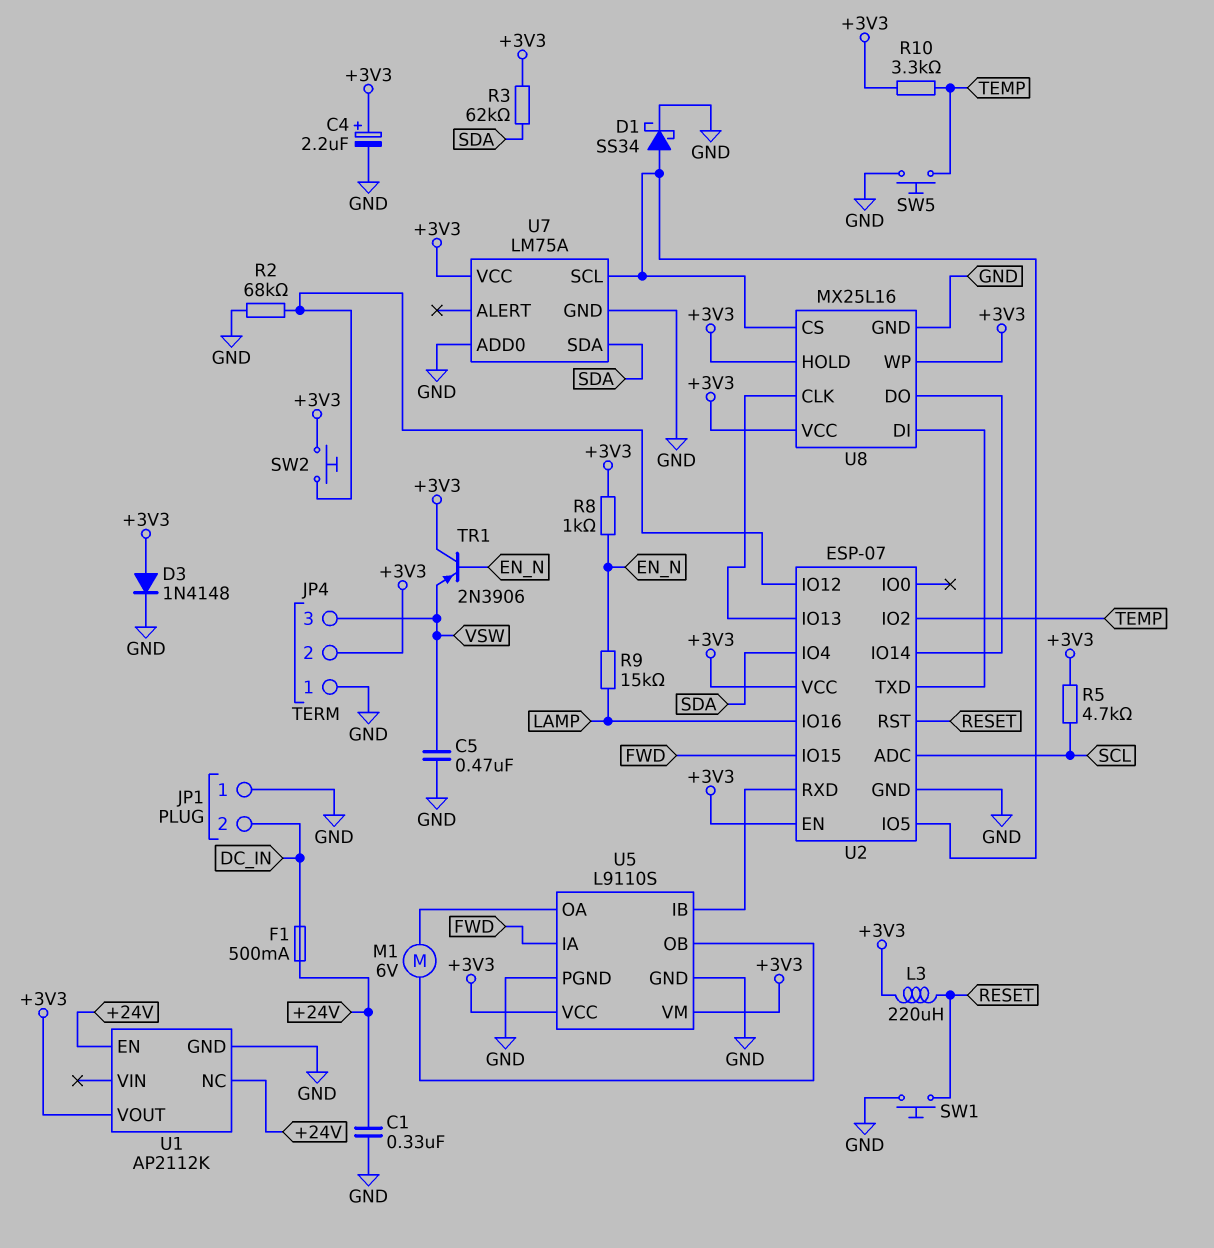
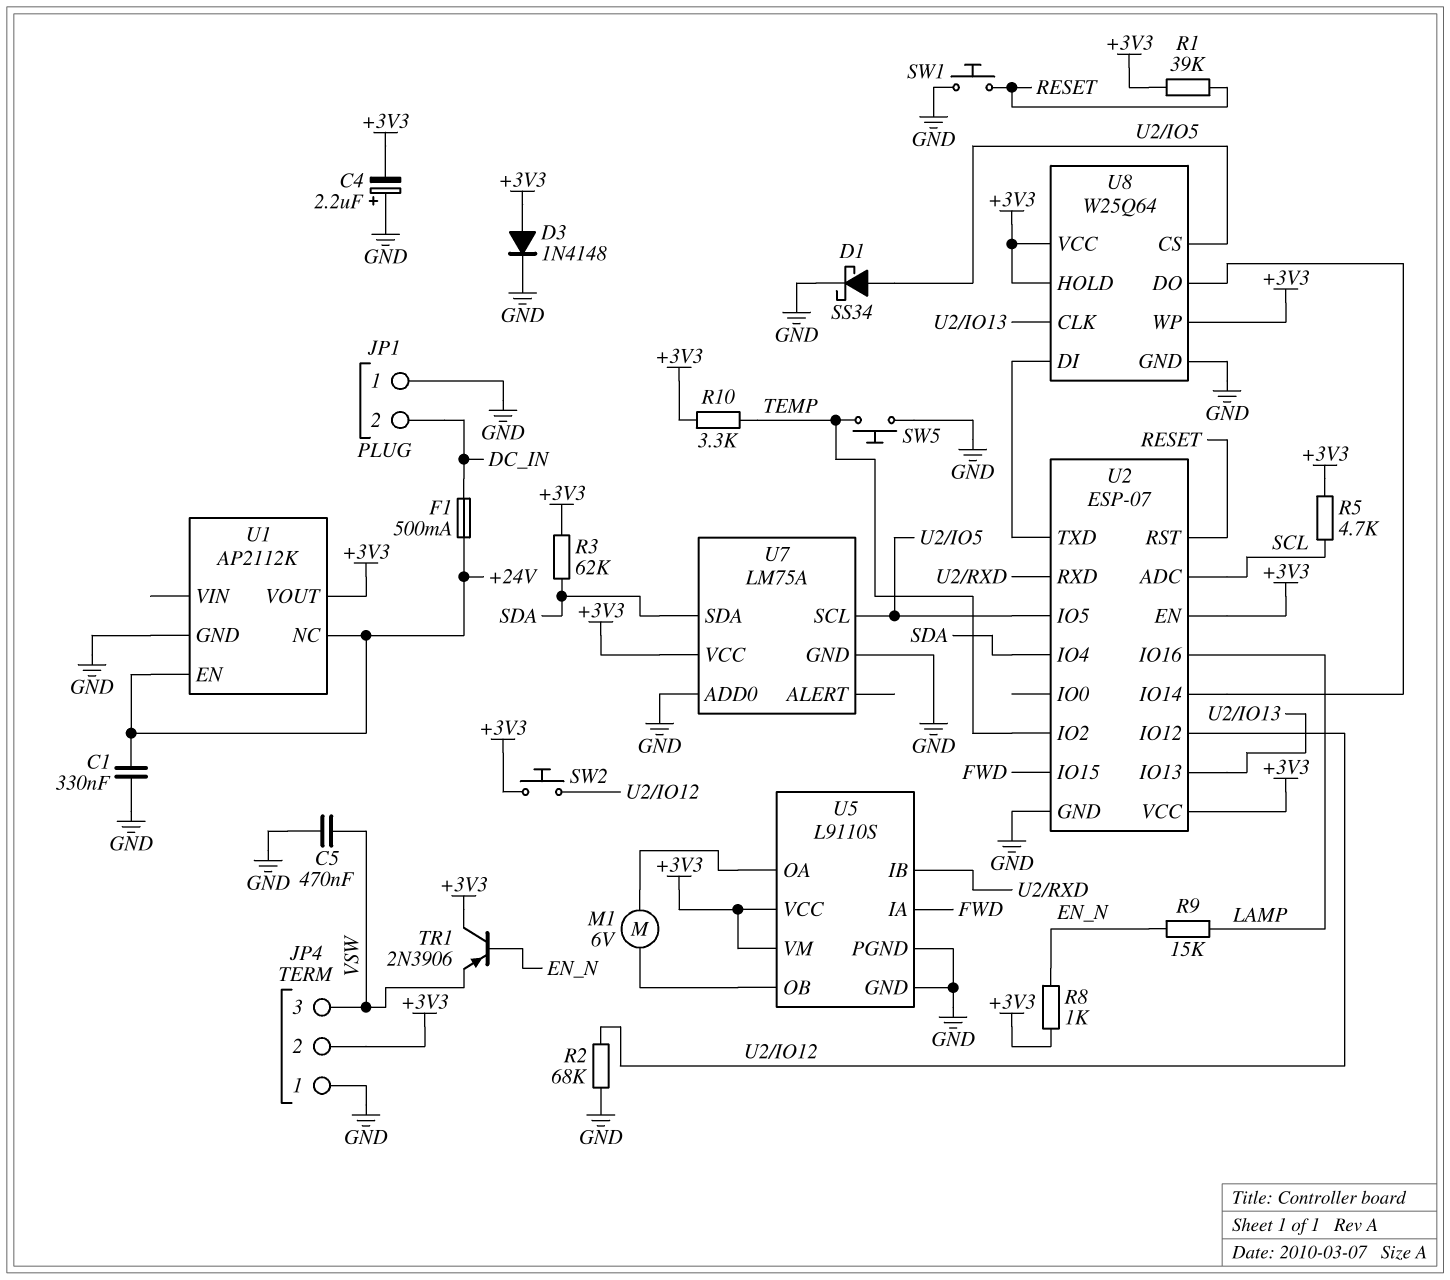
C4: 2.2uF (plus +3V3, minus GND) -> 2.2uF (plus GND, minus +3V3)
L3: 220uH (+3V3, RESET) -> none
R1: none -> 39k (+3V3, RESET)
U8: MX25L16 -> W25Q64

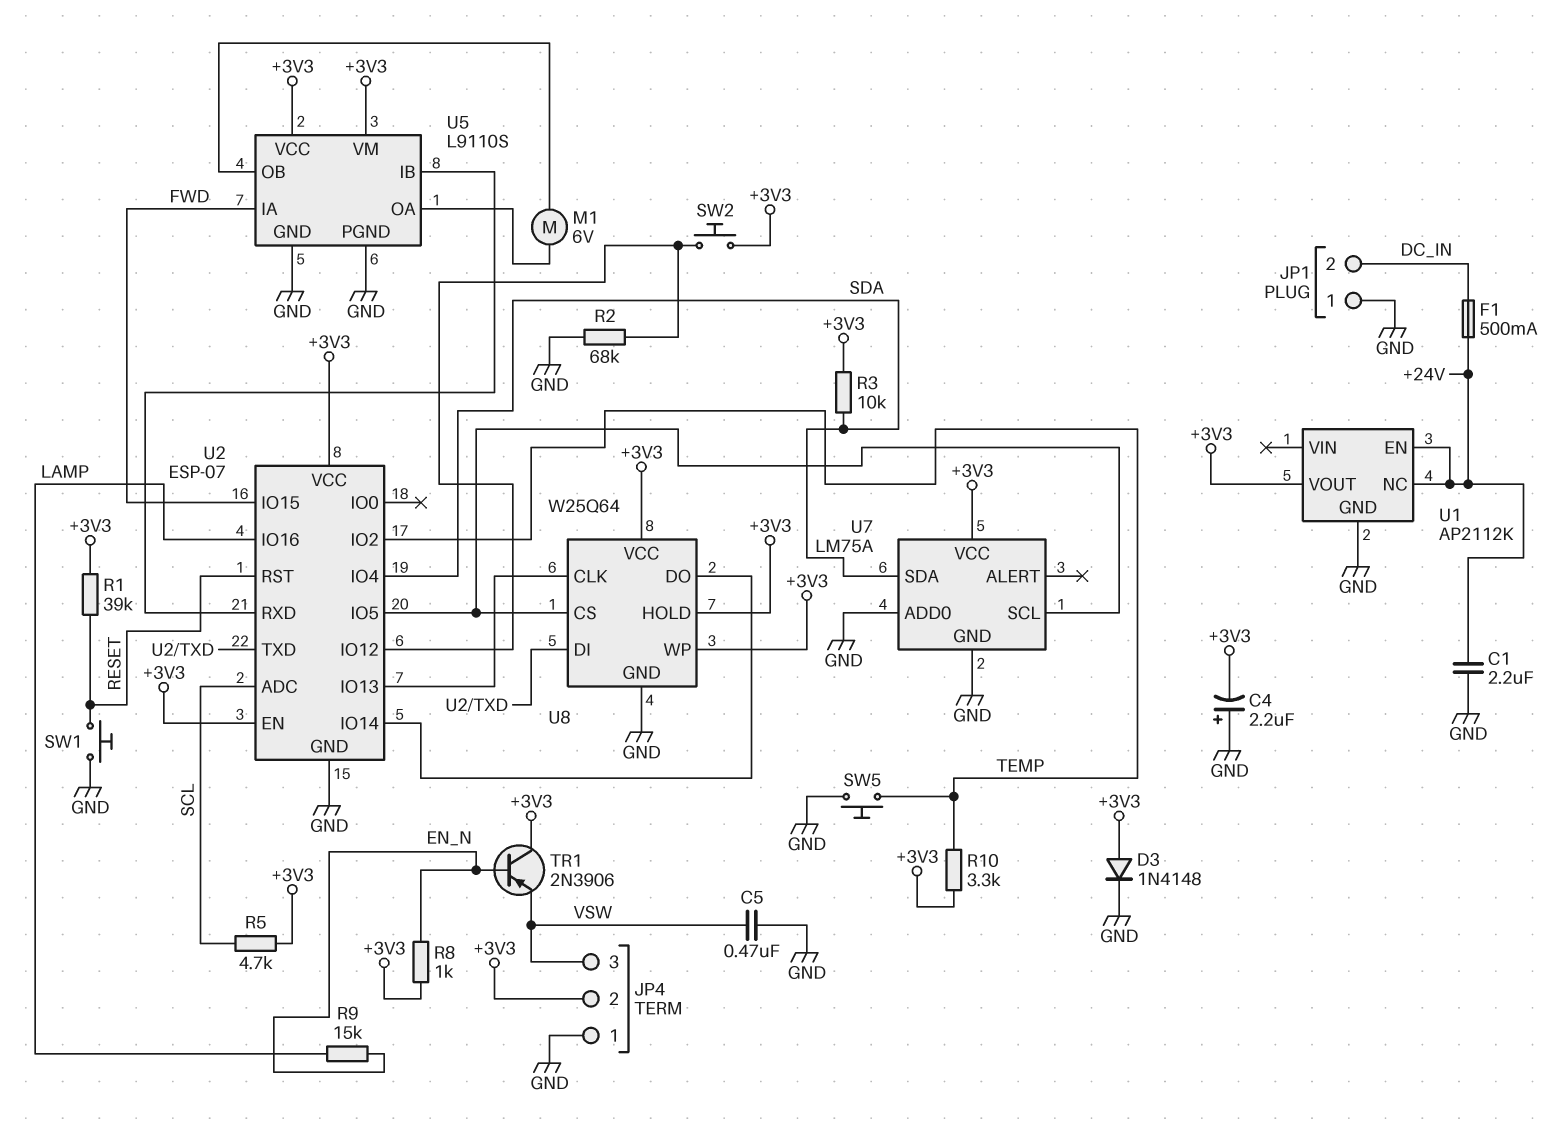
C1: 330nF (+24V, GND) -> 2.2uF (+24V, GND)
D1: schottky SS34 (A U2/IO5, K GND) -> none
R3: 62k (+3V3, SDA) -> 10k (+3V3, SDA)

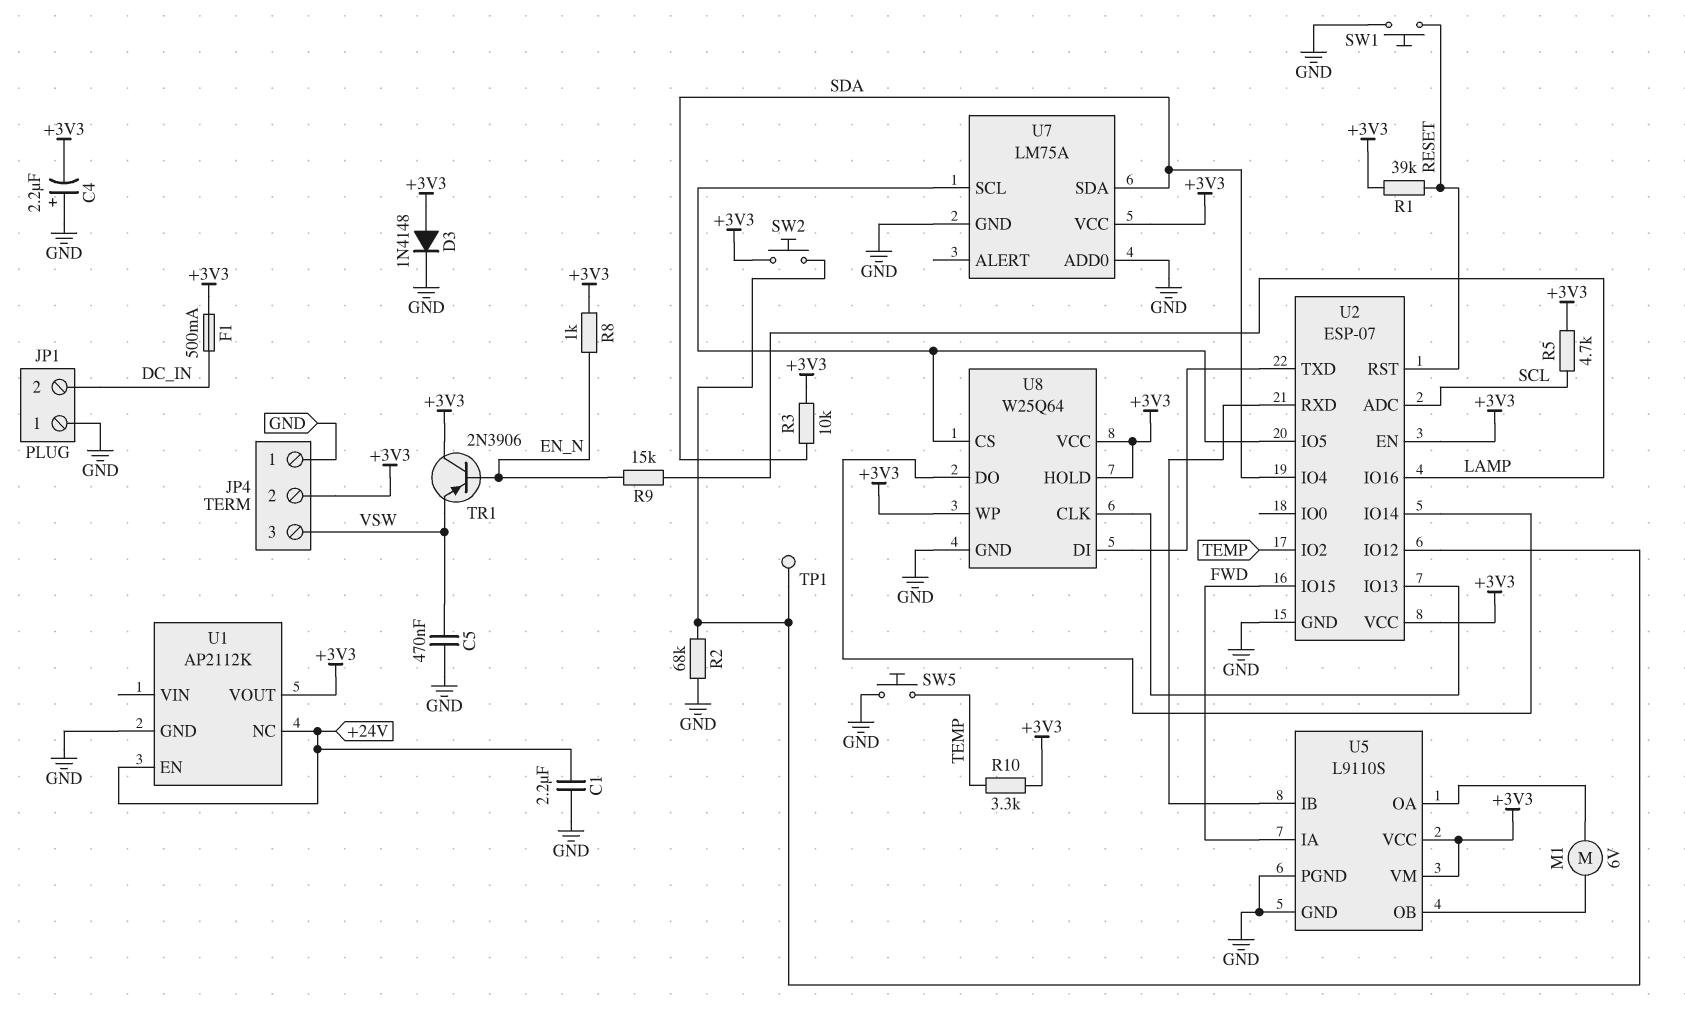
F1: 500mA (+24V, DC_IN) -> 500mA (+3V3, DC_IN)
TP1: none -> test point (U2/IO12)

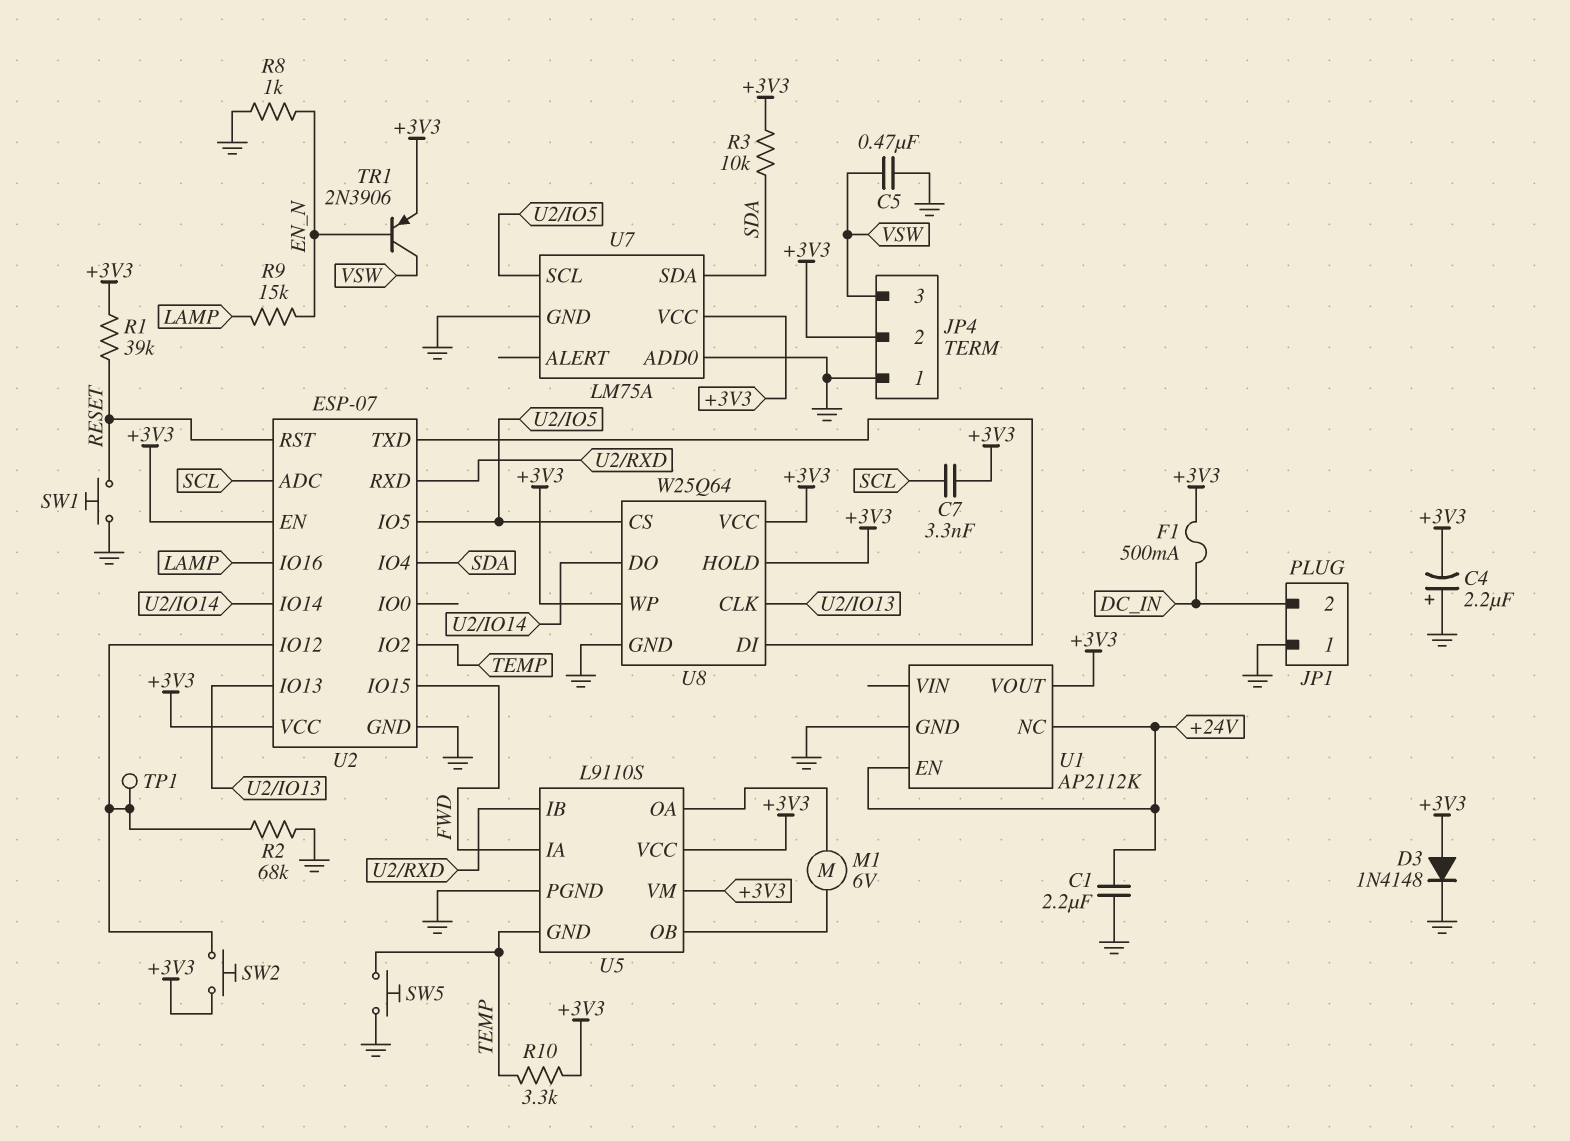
C7: none -> 3.3nF (+3V3, SCL)
R5: 4.7k (+3V3, SCL) -> none
R8: 1k (+3V3, EN_N) -> 1k (EN_N, GND)
TR1: PNP 2N3906 (B EN_N, C +3V3, E VSW) -> PNP 2N3906 (B EN_N, C VSW, E +3V3)
U5 pin GND: GND -> TEMP

